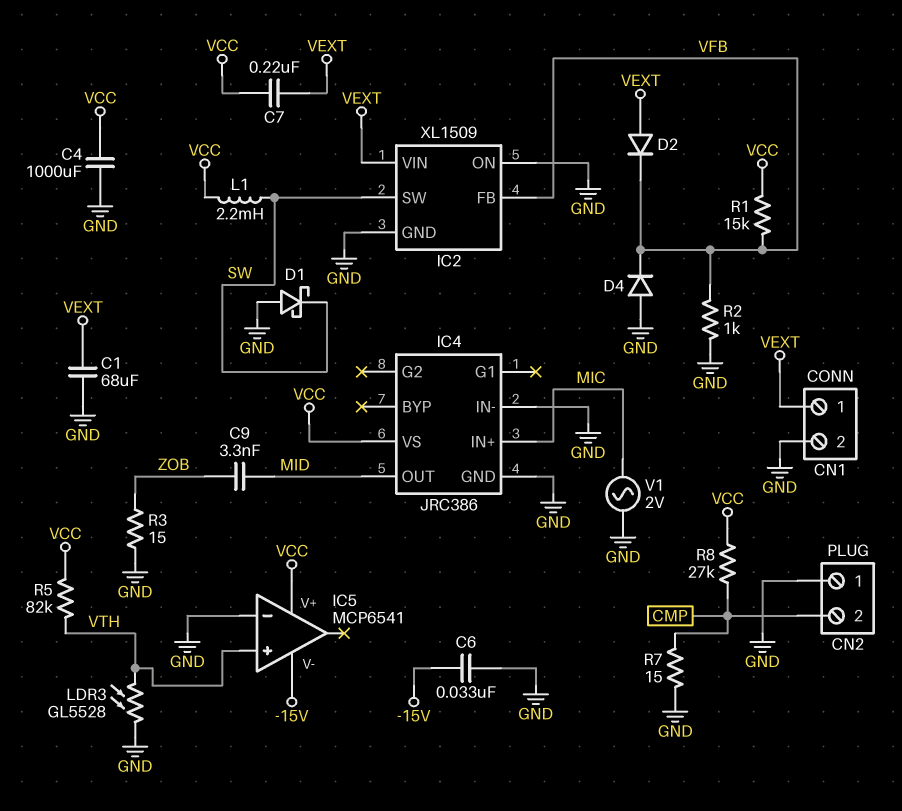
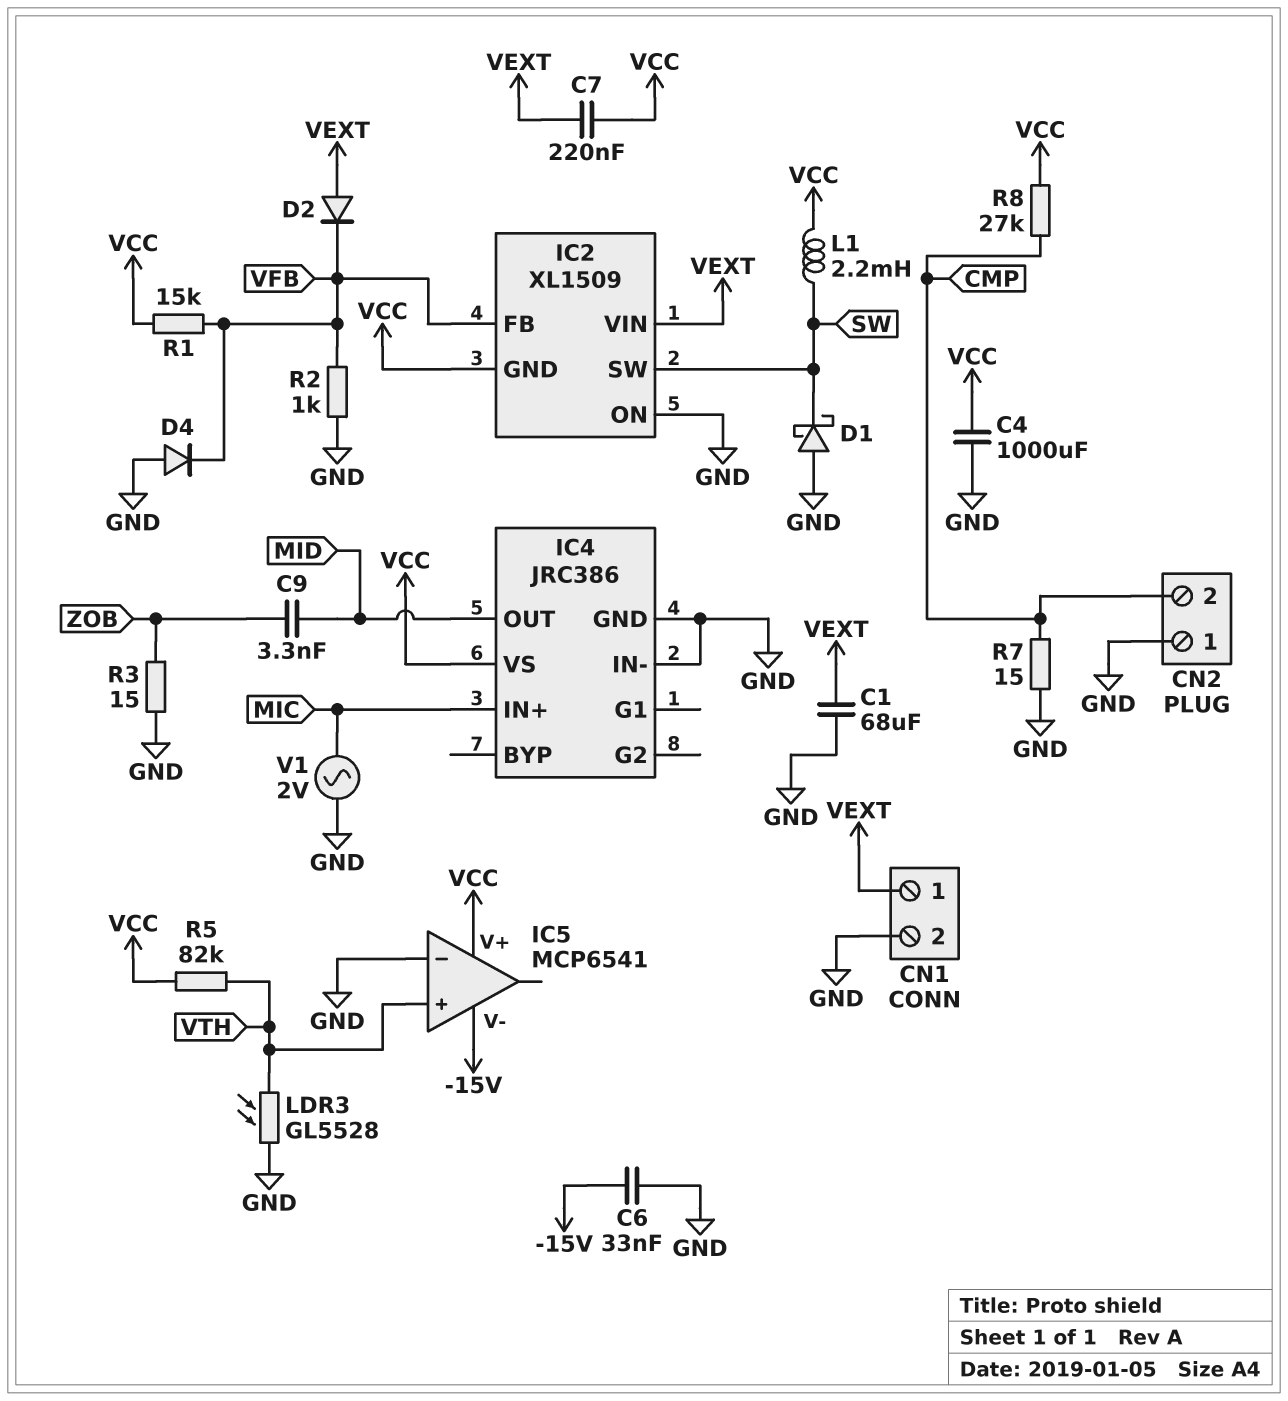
IC2 pin GND: GND -> VCC

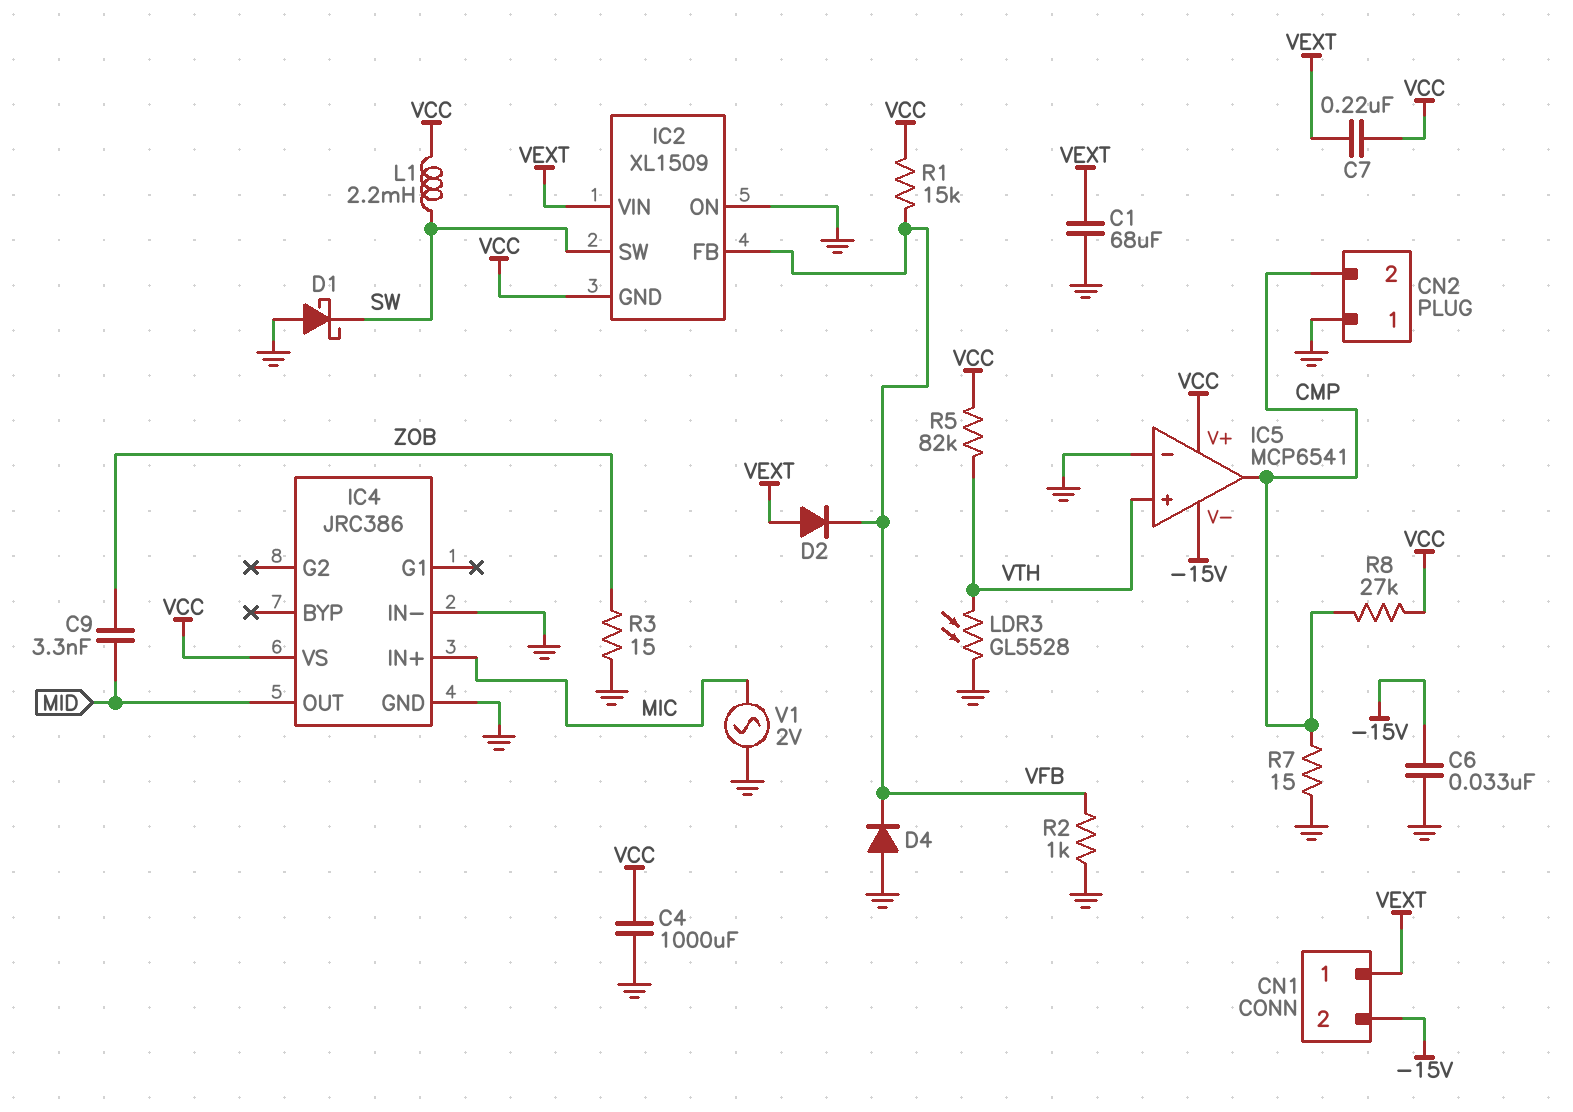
CN1 pin 2: GND -> -15V
IC5 pin out: none -> CMP

